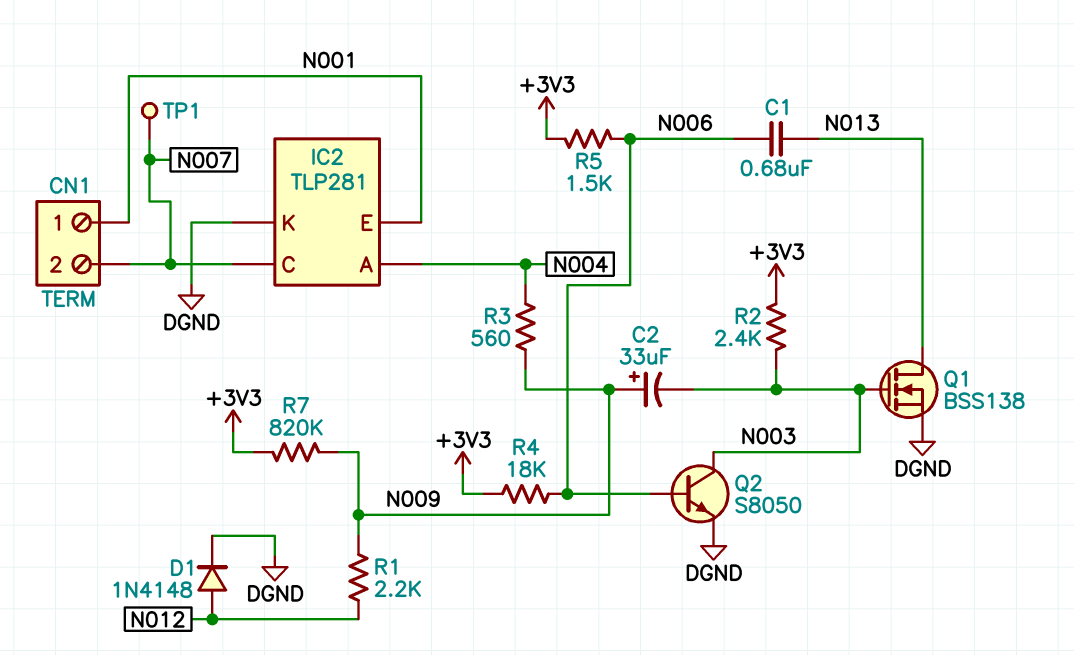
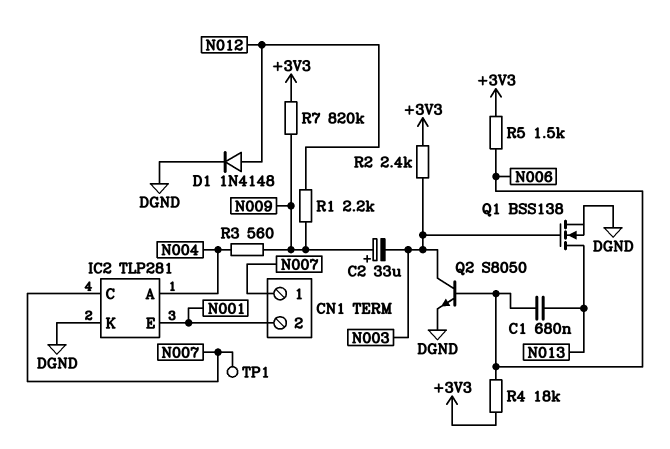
CN1 pin 1: N001 -> N007
CN1 pin 2: N007 -> N001

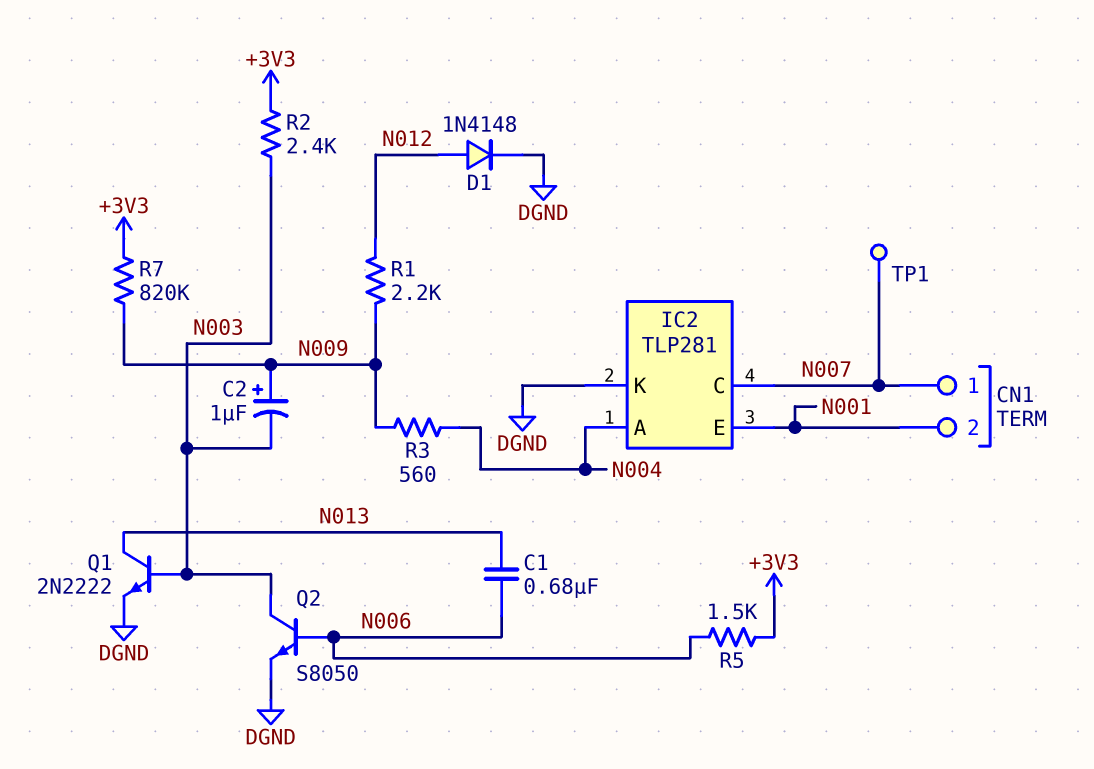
C2: 33uF (plus N009, minus N003) -> 1uF (plus N009, minus N003)
Q1: NMOS BSS138 (G N003, D N013, S DGND) -> NPN 2N2222 (B N003, C N013, E DGND)
R4: 18k (+3V3, N006) -> none

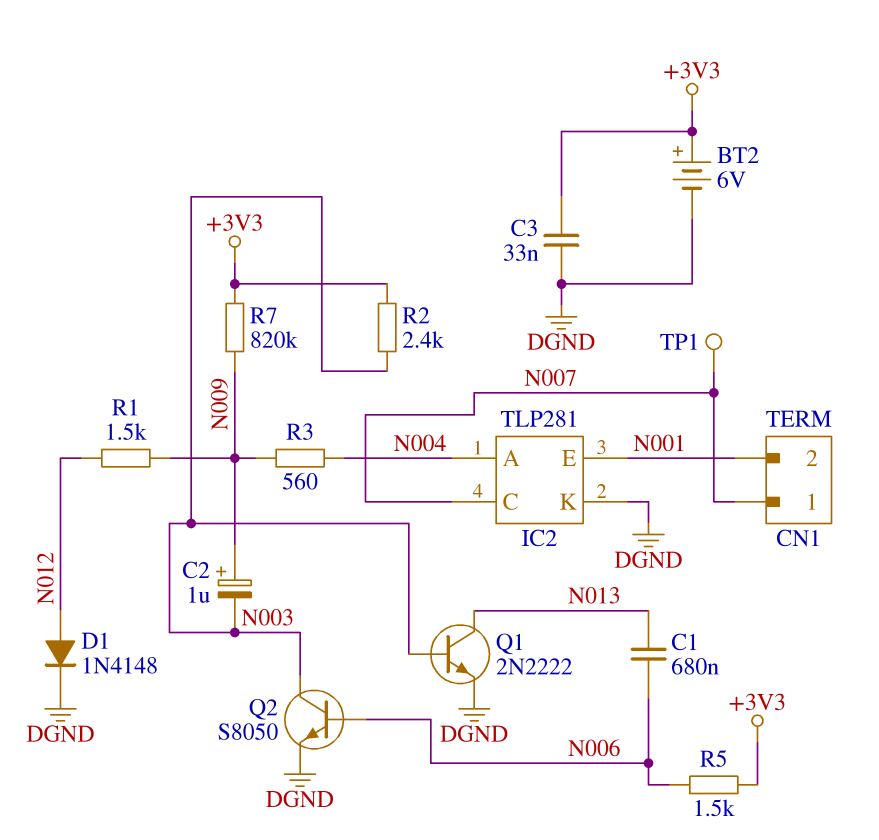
BT2: none -> 6V (plus +3V3, minus DGND)
C3: none -> 33nF (+3V3, DGND)
R1: 2.2k (N009, N012) -> 1.5k (N009, N012)

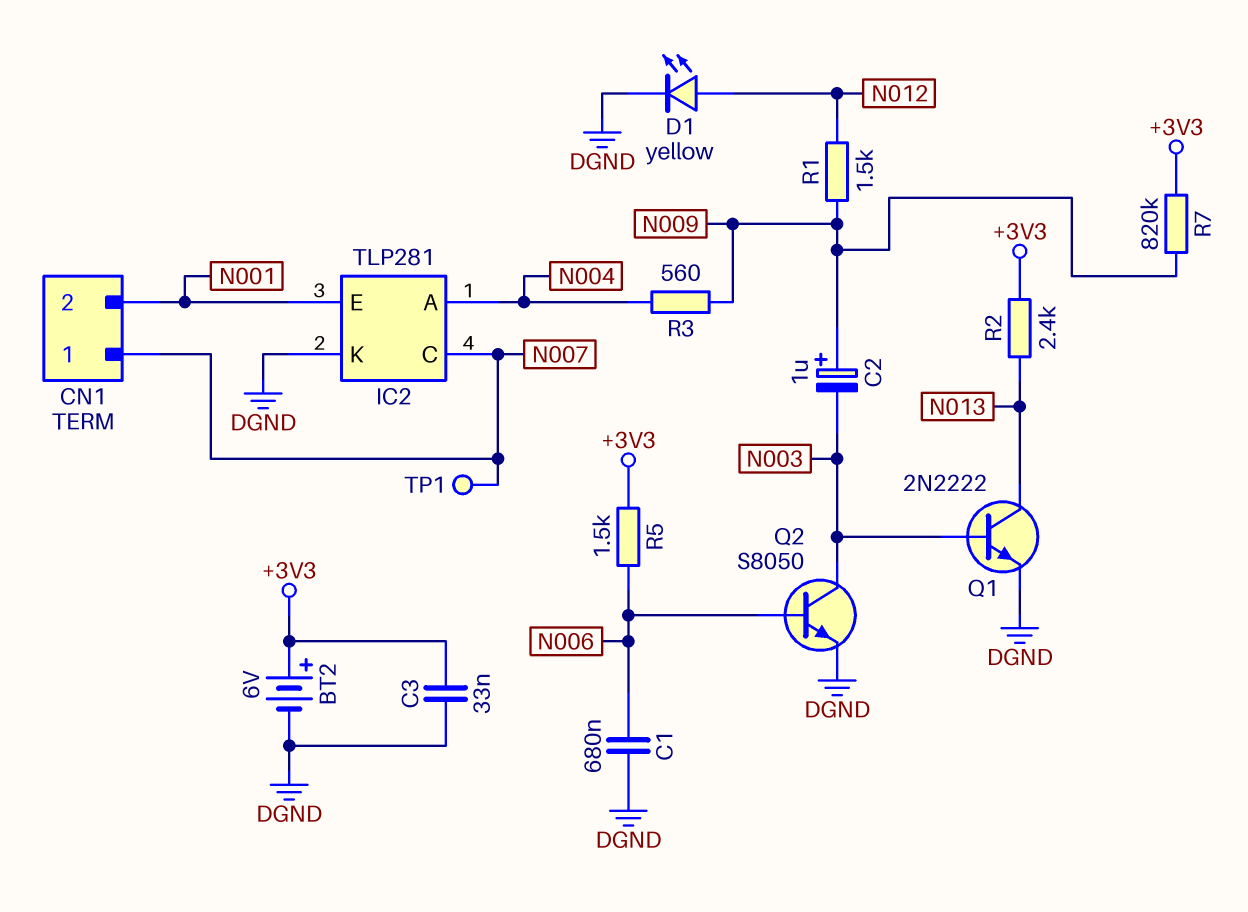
C1: 680nF (N006, N013) -> 680nF (DGND, N006)
D1: diode 1N4148 (A N012, K DGND) -> LED yellow (A N012, K DGND)
R2: 2.4k (+3V3, N003) -> 2.4k (+3V3, N013)

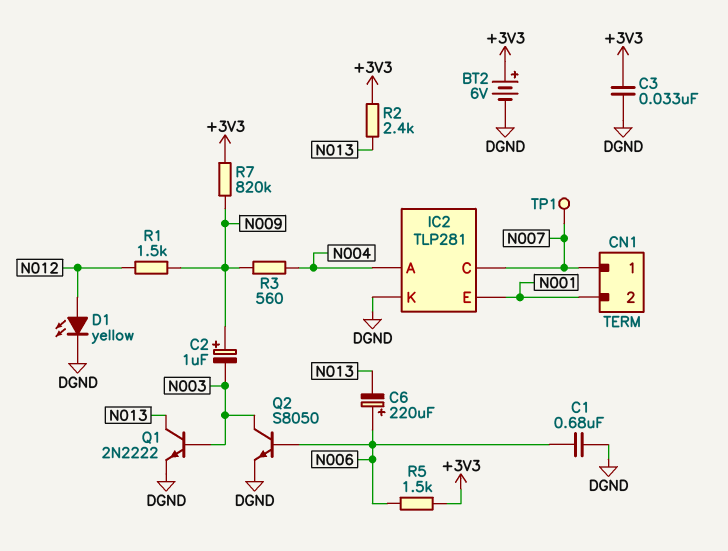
C6: none -> 220uF (plus N006, minus N013)

